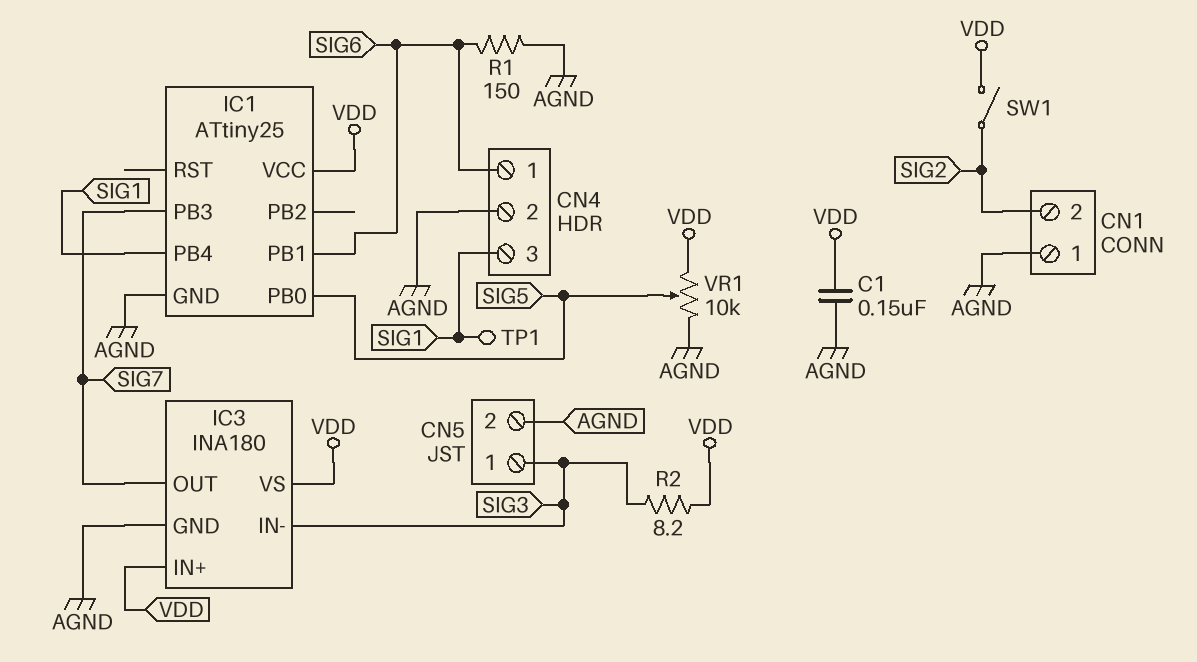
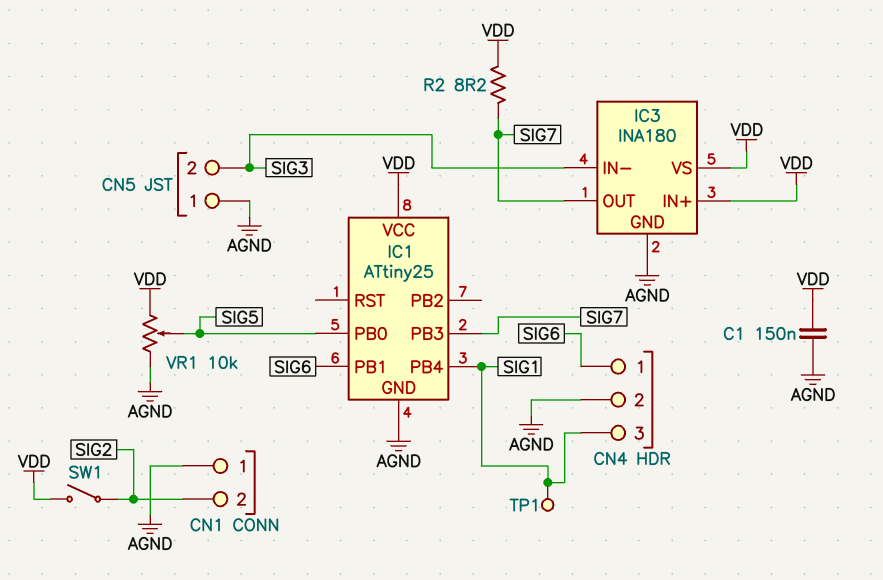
CN5 pin 1: SIG3 -> AGND
CN5 pin 2: AGND -> SIG3
R1: 150 (AGND, SIG6) -> none
R2: 8.2 (SIG3, VDD) -> 8.2 (SIG7, VDD)

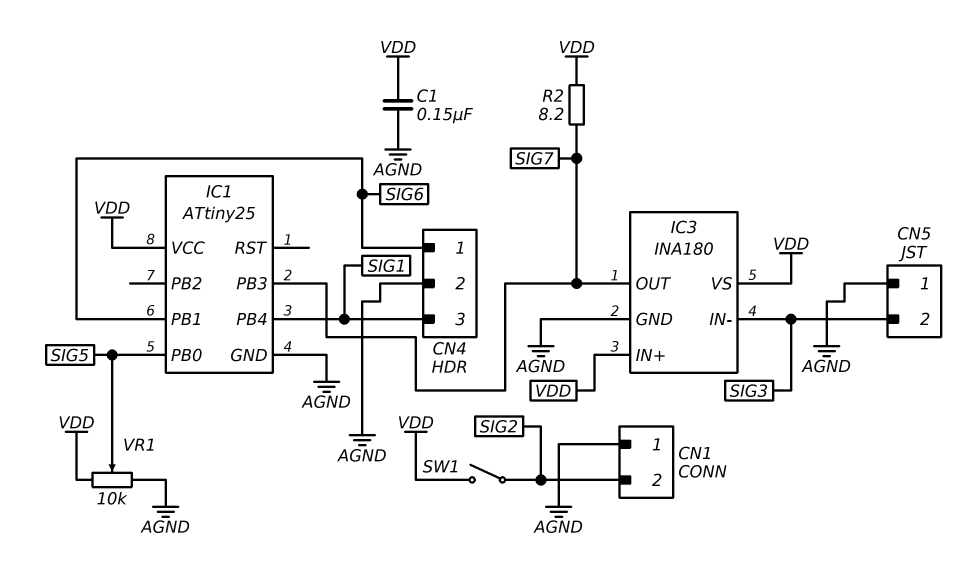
TP1: test point (SIG1) -> none

